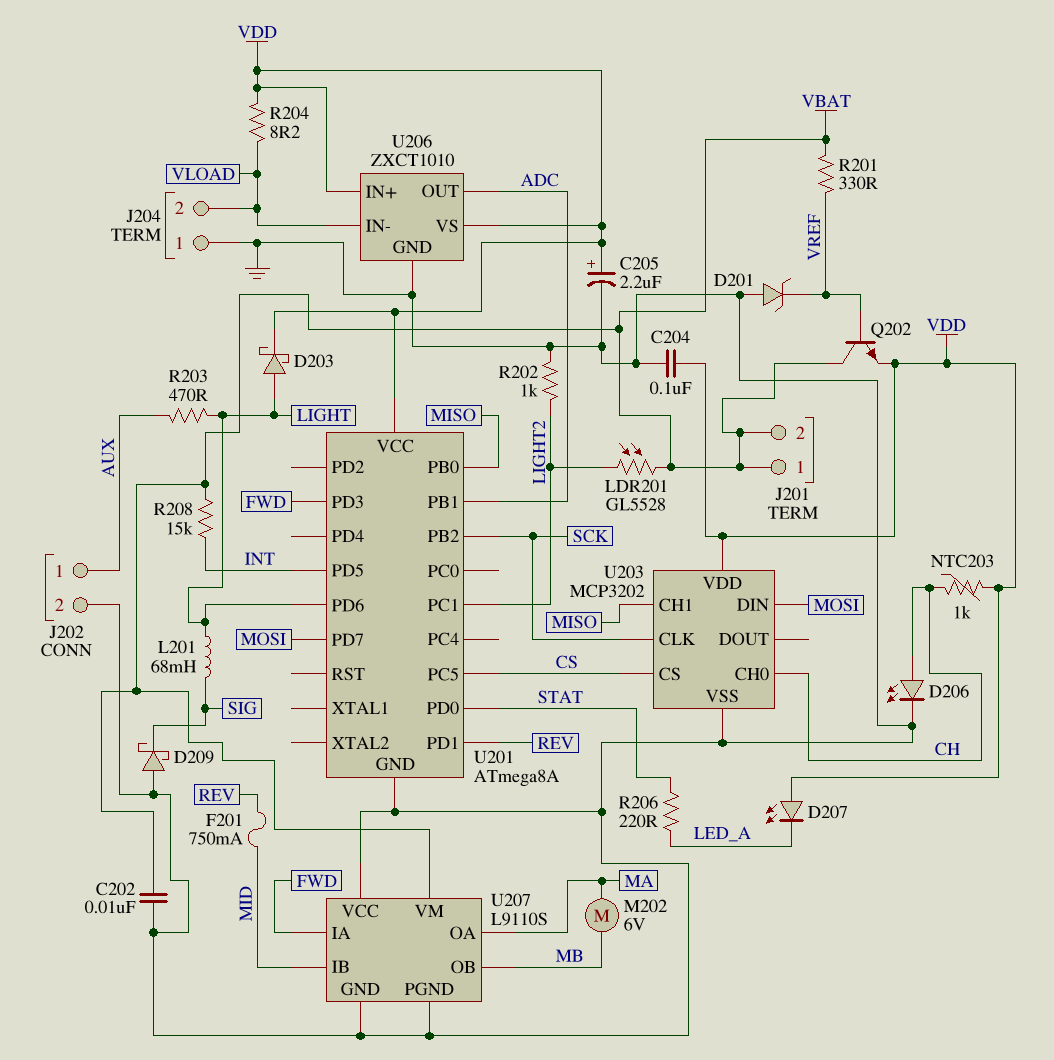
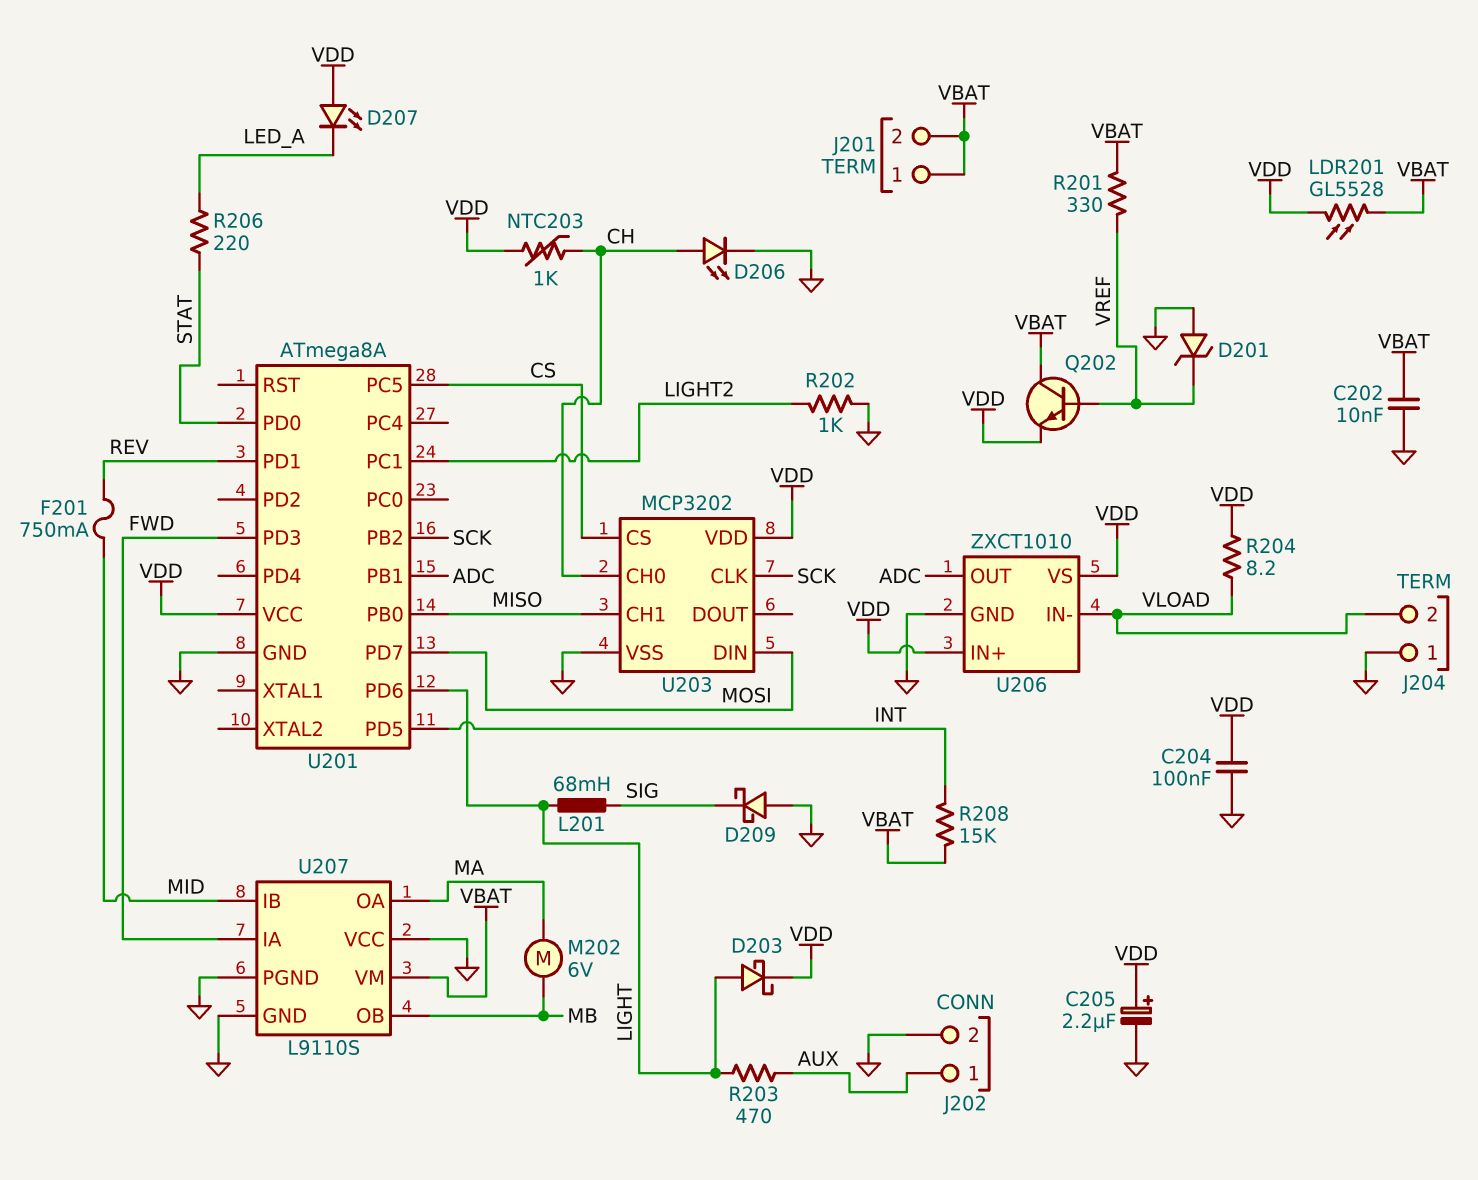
LDR201: GL5528 (LIGHT2, VBAT) -> GL5528 (VBAT, VDD)

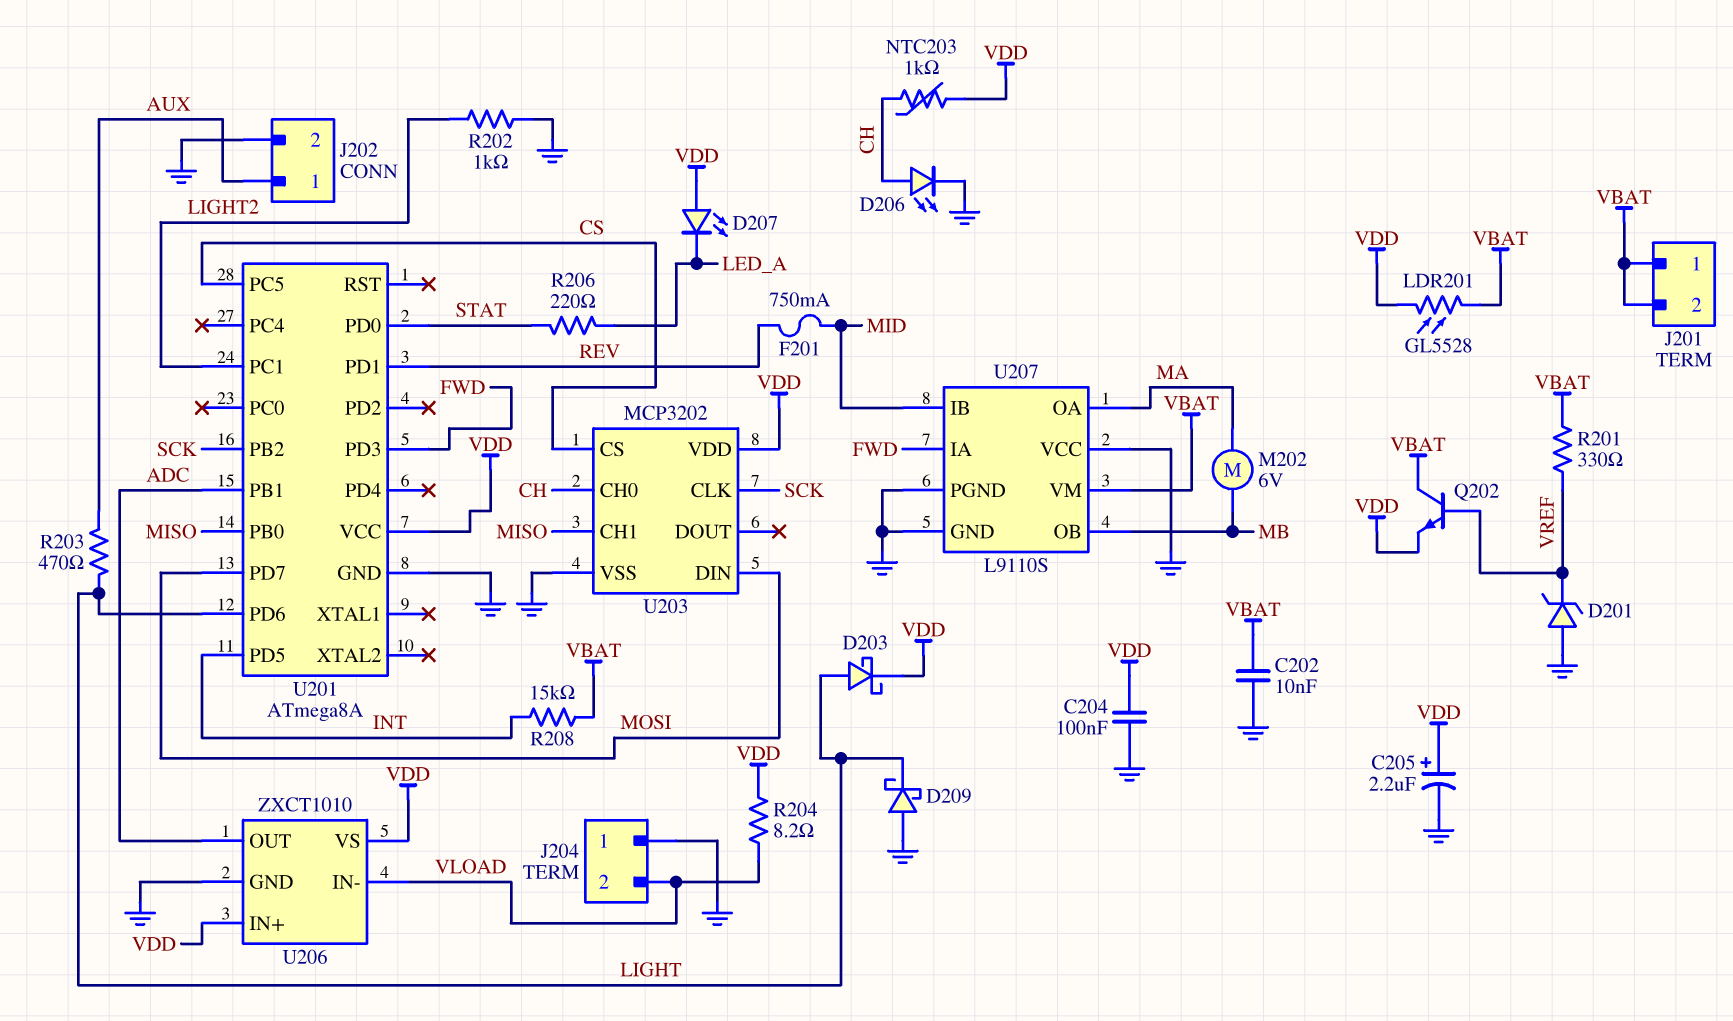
D209: schottky (A GND, K SIG) -> schottky (A GND, K LIGHT)
L201: 68mH (LIGHT, SIG) -> none

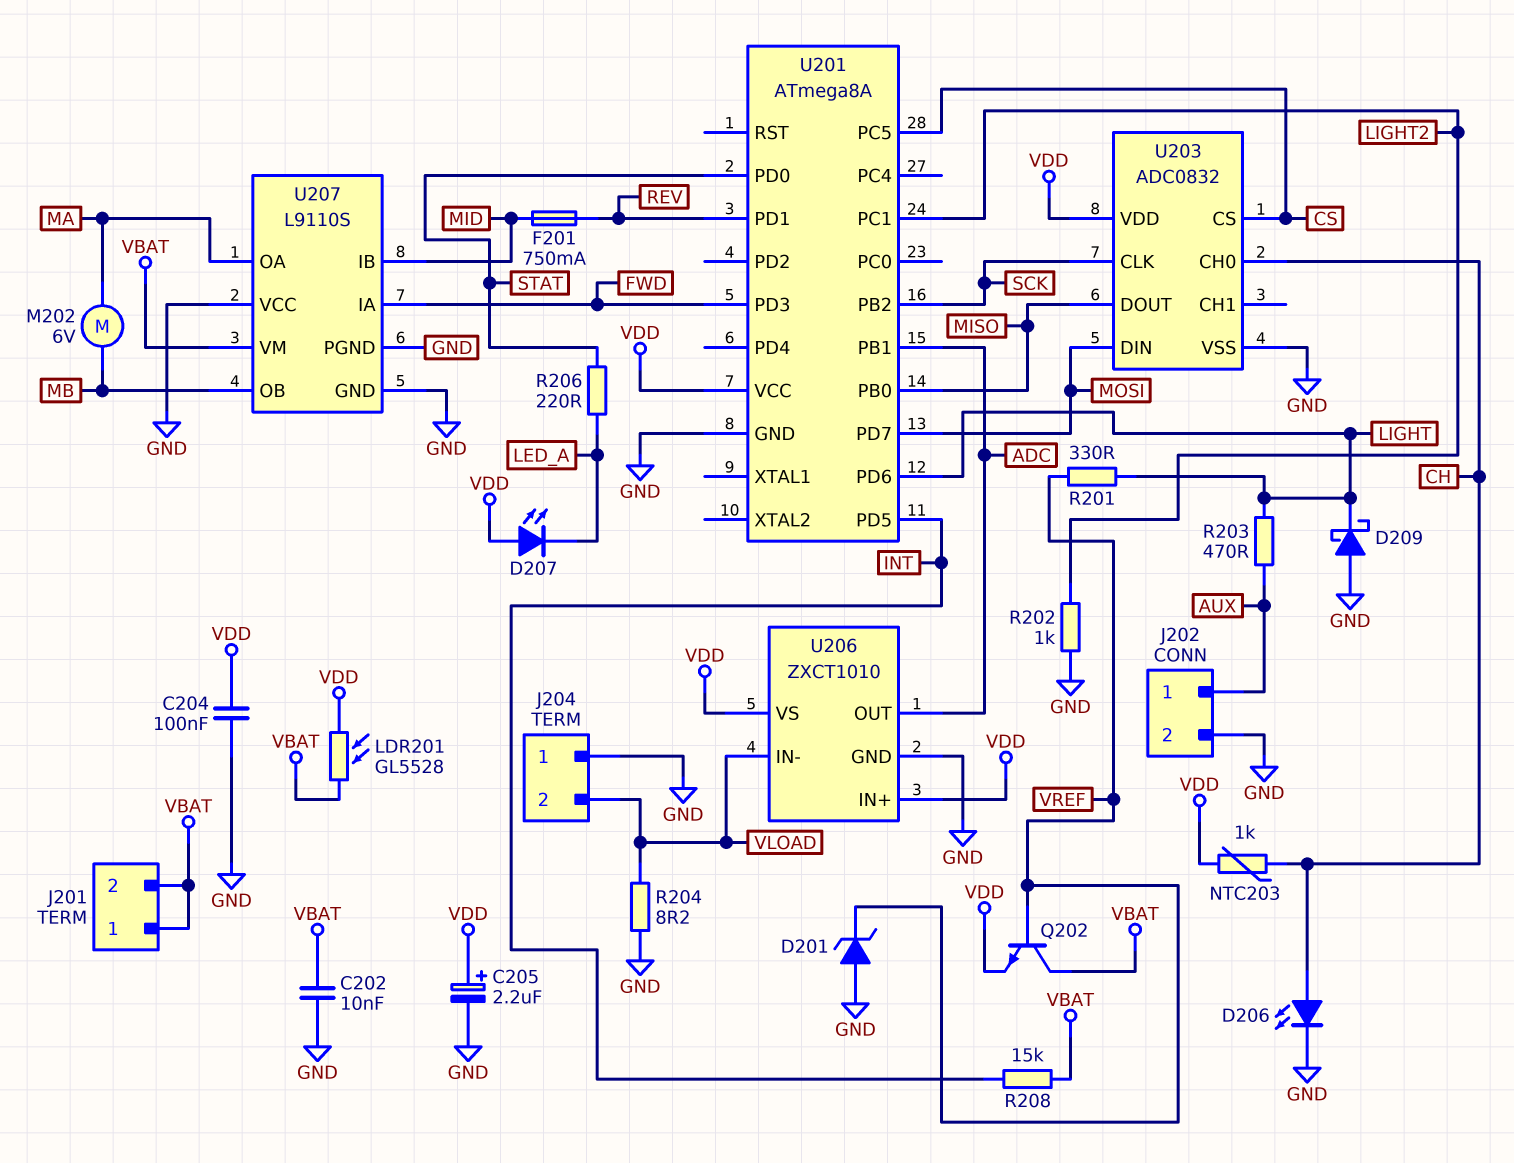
D203: schottky (A LIGHT, K VDD) -> none
R201: 330 (VBAT, VREF) -> 330 (LIGHT, VREF)
R204: 8.2 (VDD, VLOAD) -> 8.2 (GND, VLOAD)
U203: MCP3202 -> ADC0832
U203 pin CH1: MISO -> none
U203 pin DOUT: none -> MISO

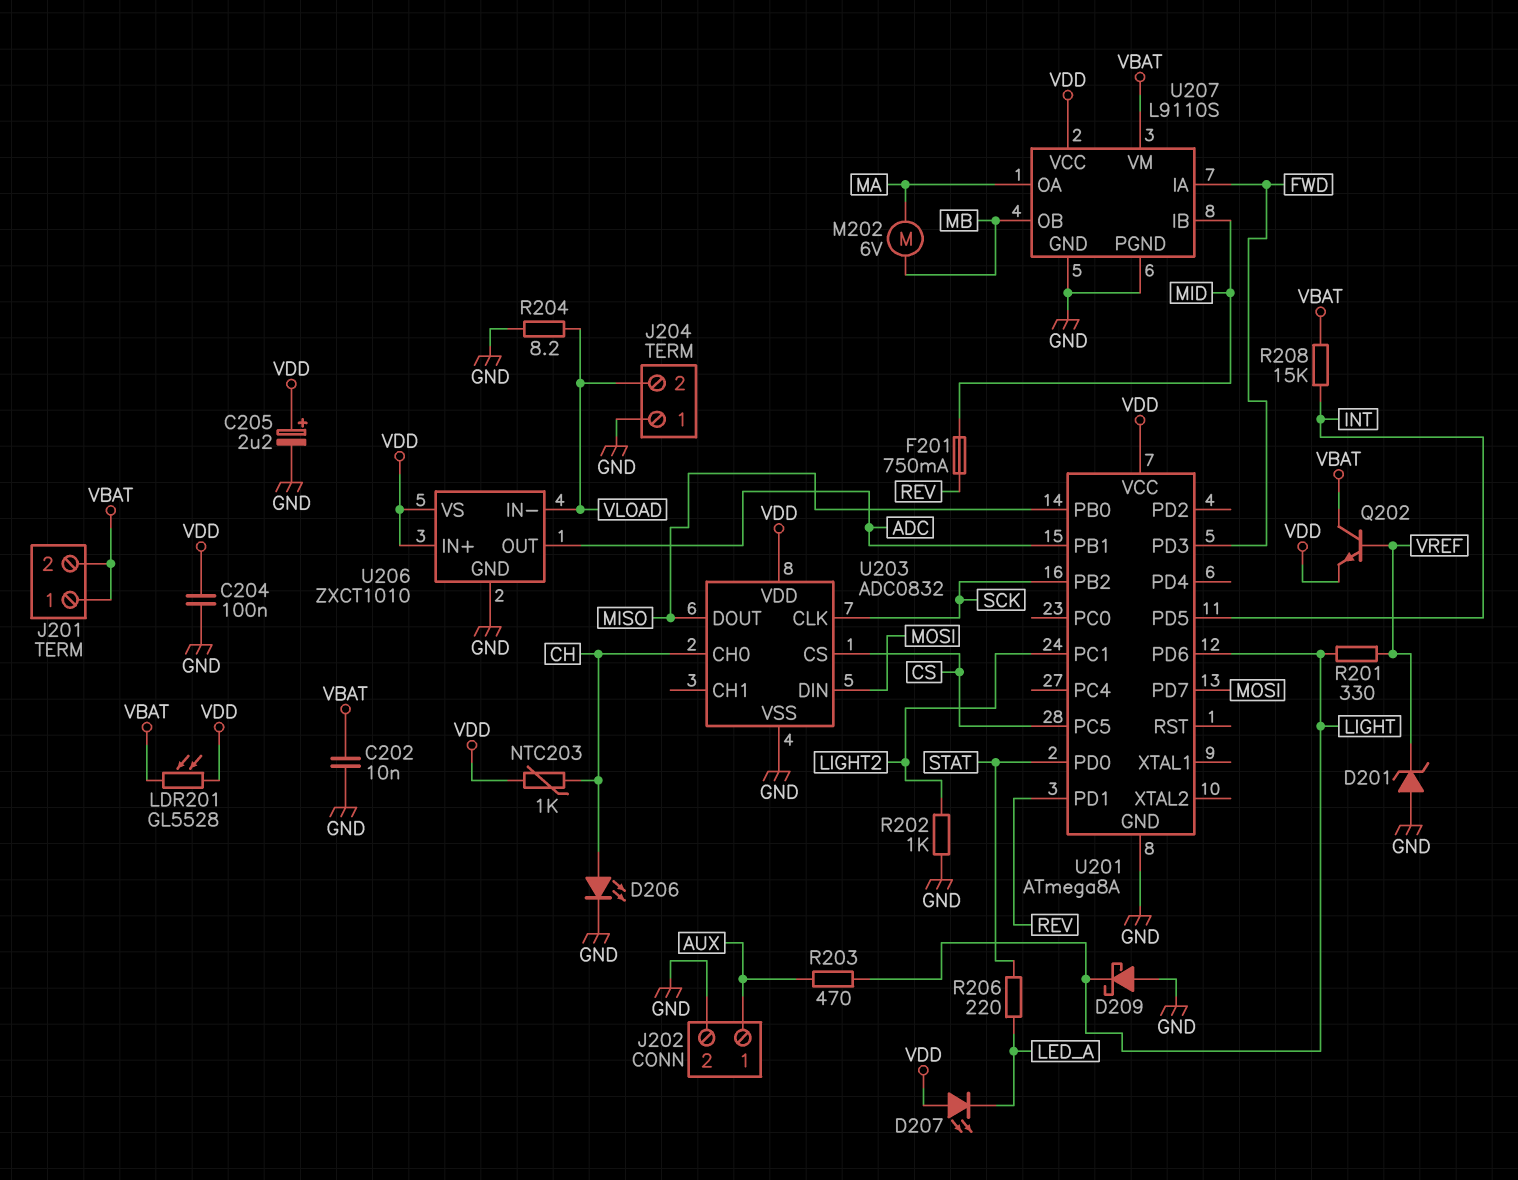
U207 pin VCC: GND -> VDD

